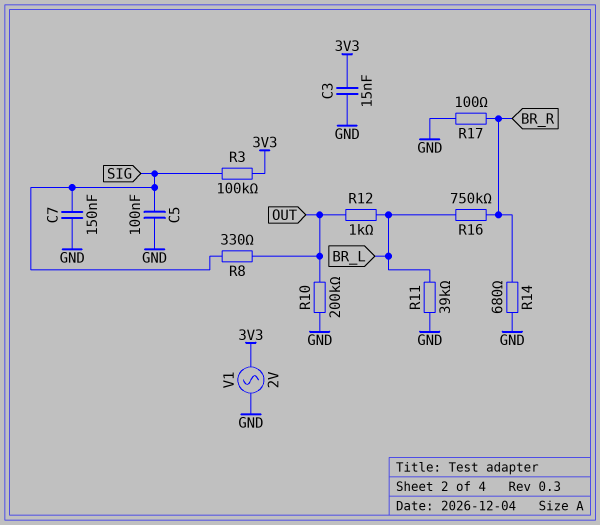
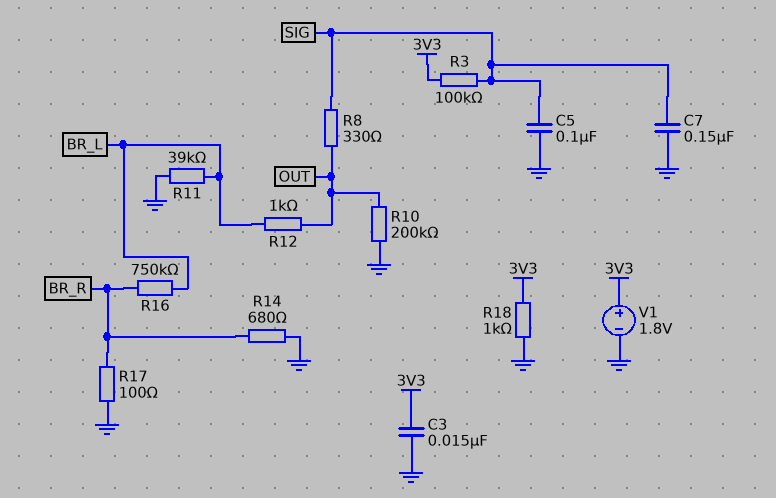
R18: none -> 1k (3V3, GND)
V1: AC 2V (3V3, GND) -> 1.8V (plus 3V3, minus GND)

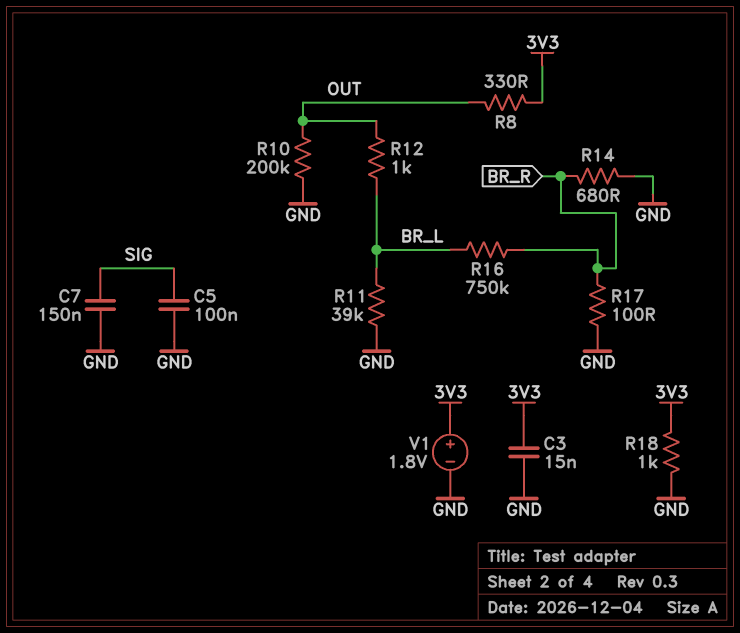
R3: 100k (3V3, SIG) -> none
R8: 330 (OUT, SIG) -> 330 (3V3, OUT)

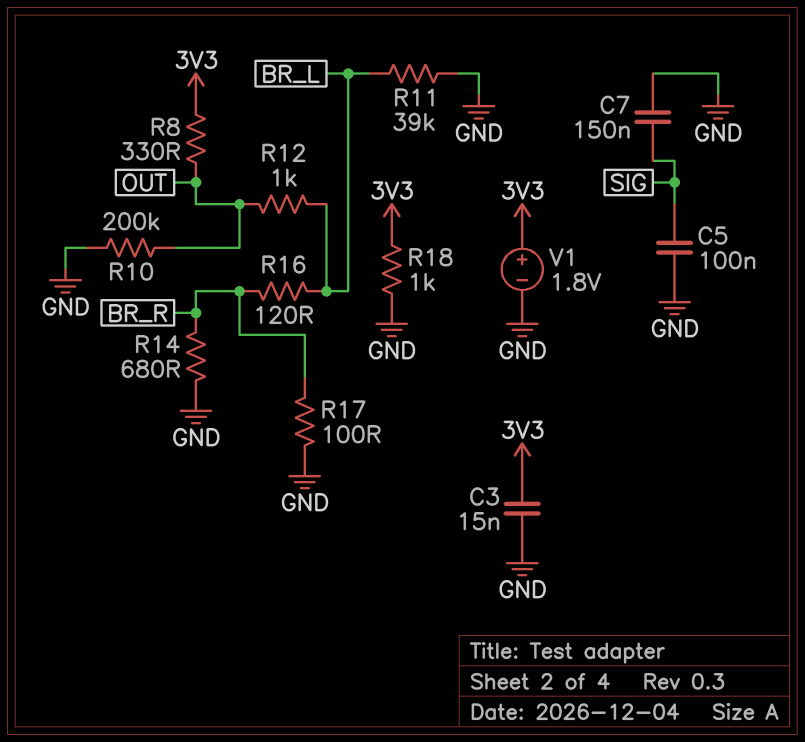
R16: 750k (BR_L, BR_R) -> 120 (BR_L, BR_R)

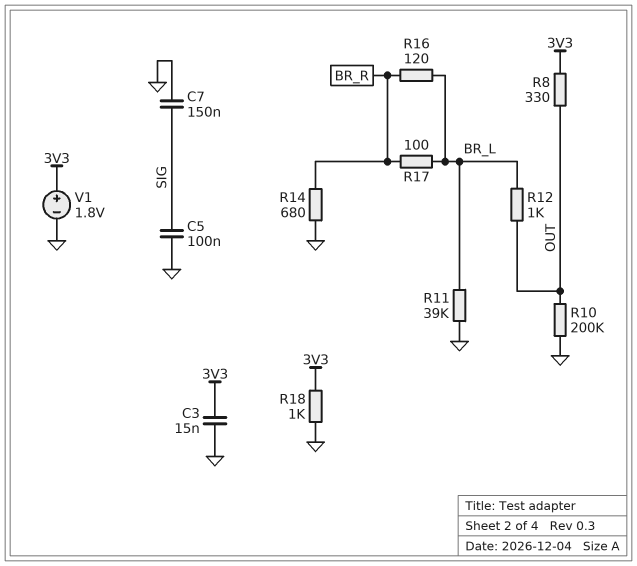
R17: 100 (BR_R, GND) -> 100 (BR_L, BR_R)

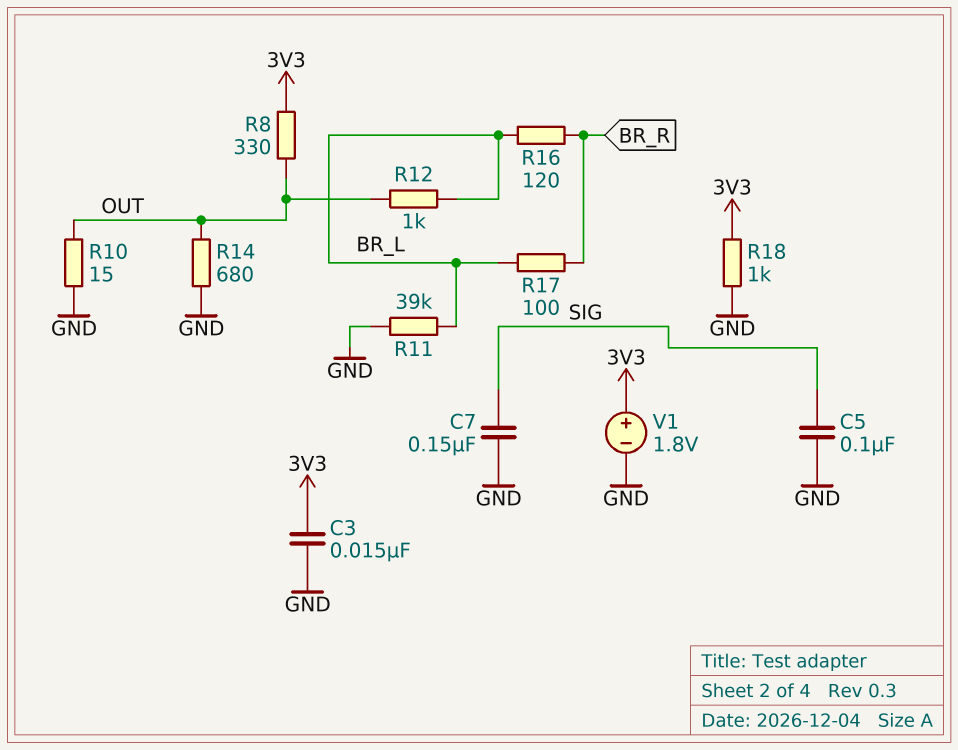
R10: 200k (GND, OUT) -> 15 (GND, OUT)
R14: 680 (BR_R, GND) -> 680 (GND, OUT)

